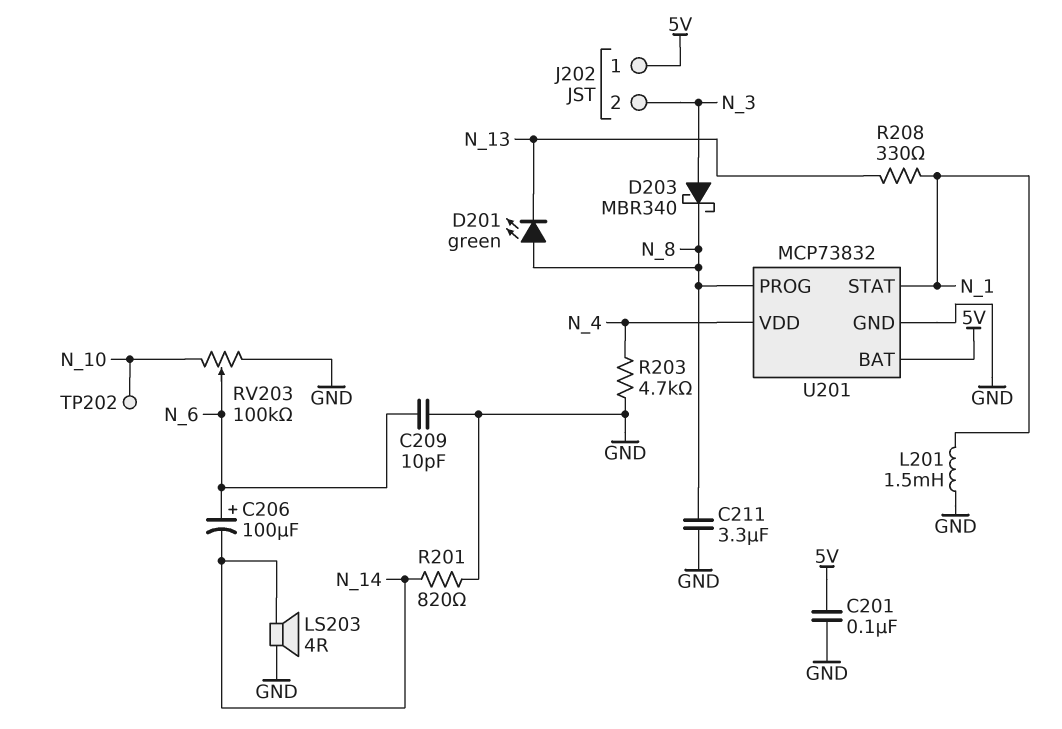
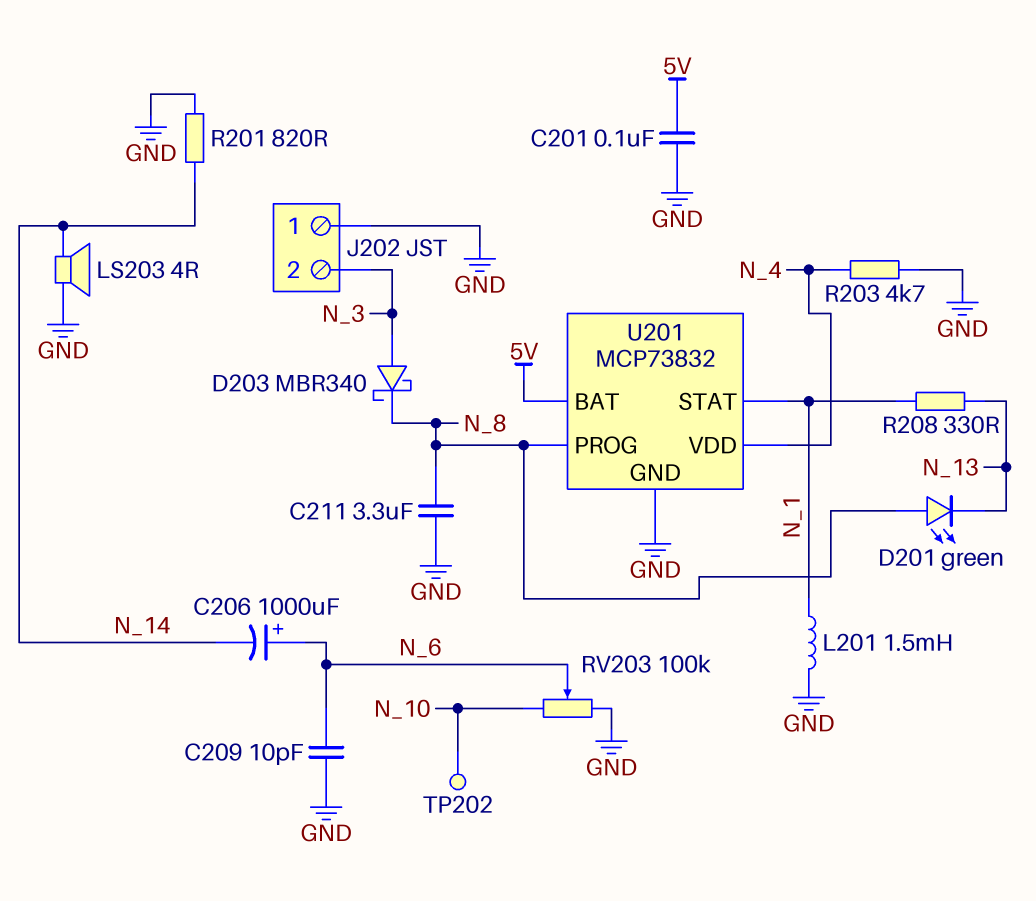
C206: 100uF (plus N_6, minus N_14) -> 1000uF (plus N_6, minus N_14)
J202 pin 1: 5V -> GND

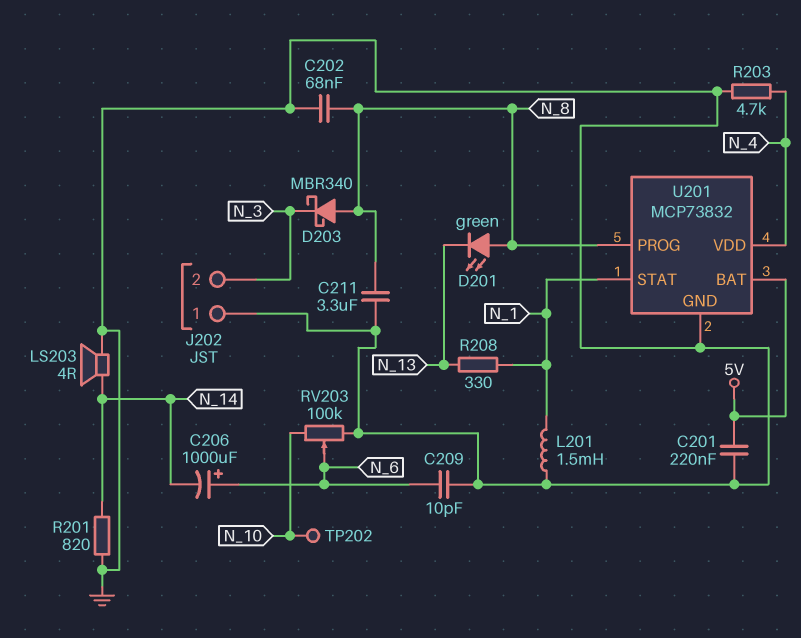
C201: 100nF (5V, GND) -> 220nF (5V, GND)
C202: none -> 68nF (GND, N_8)
D203: schottky MBR340 (A N_3, K N_8) -> schottky MBR340 (A N_8, K N_3)

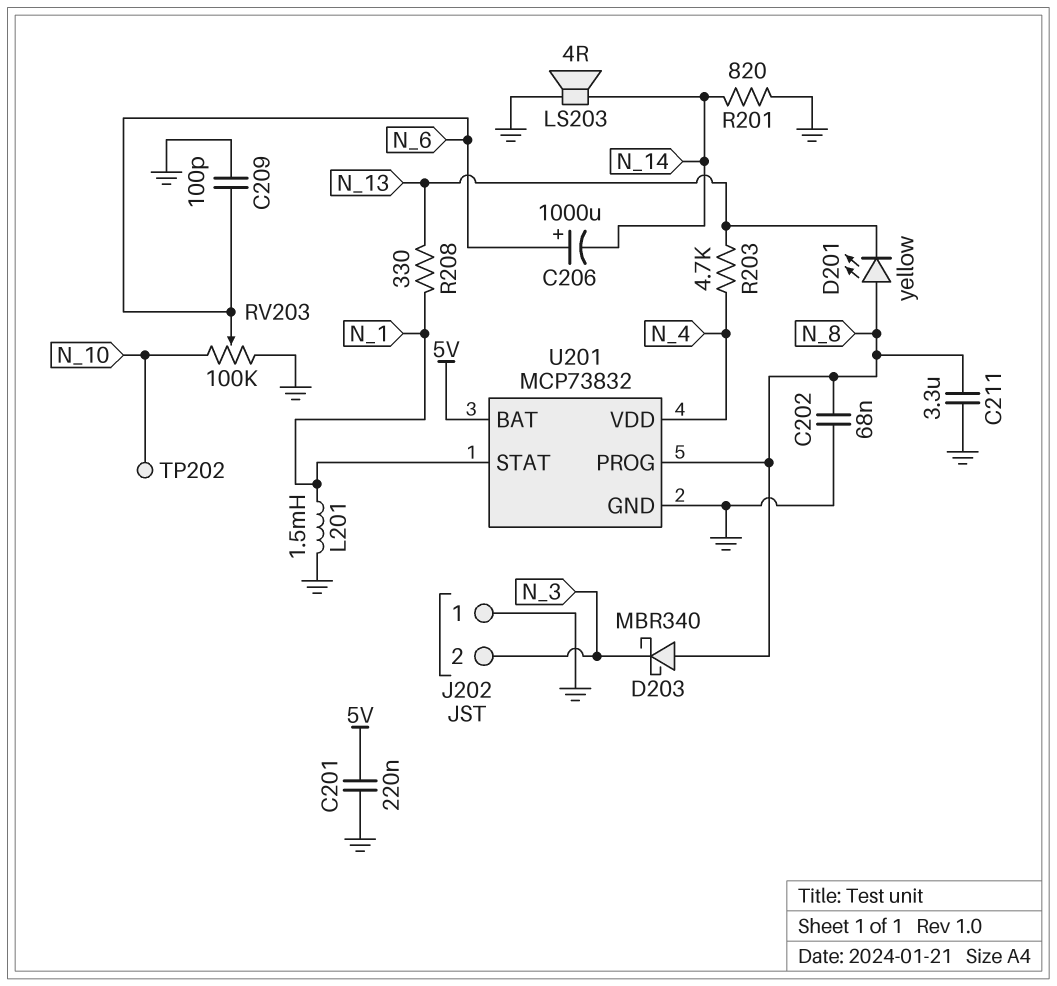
C209: 10pF (GND, N_6) -> 100pF (GND, N_6)
D201: LED green (A N_8, K N_13) -> LED yellow (A N_8, K N_13)
R203: 4.7k (GND, N_4) -> 4.7k (N_4, N_13)

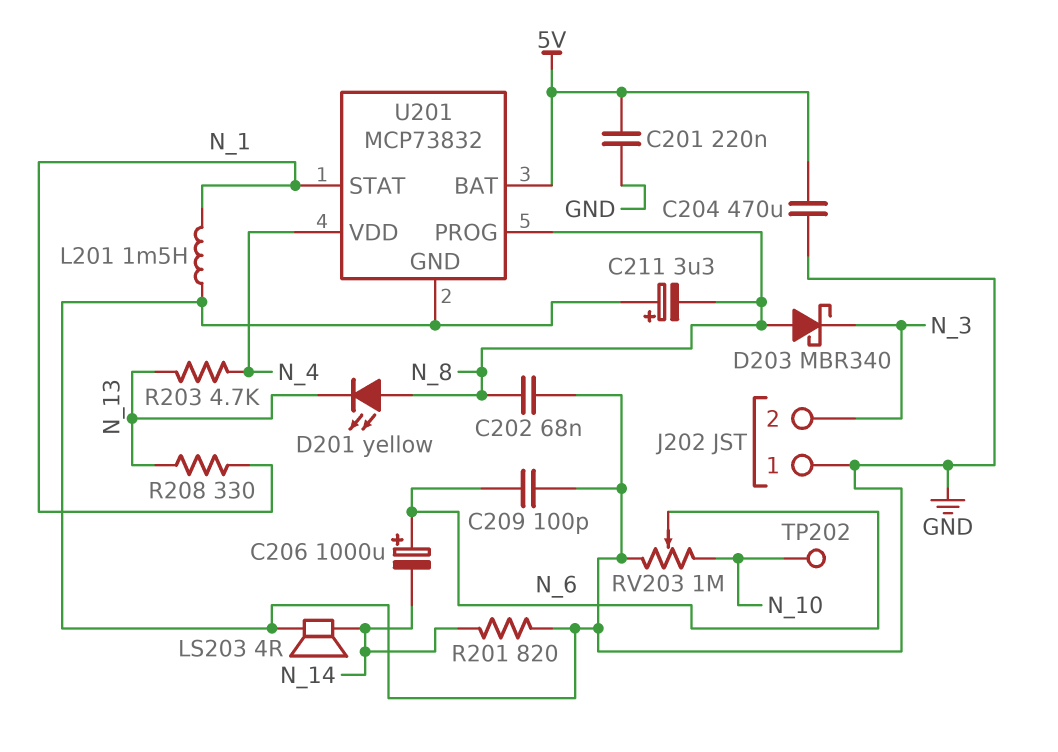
C204: none -> 470uF (5V, GND)
C211: 3.3uF (GND, N_8) -> 3.3uF (plus GND, minus N_8)
RV203: 100k (GND, N_10, wiper N_6) -> 1M (GND, N_10, wiper N_6)

